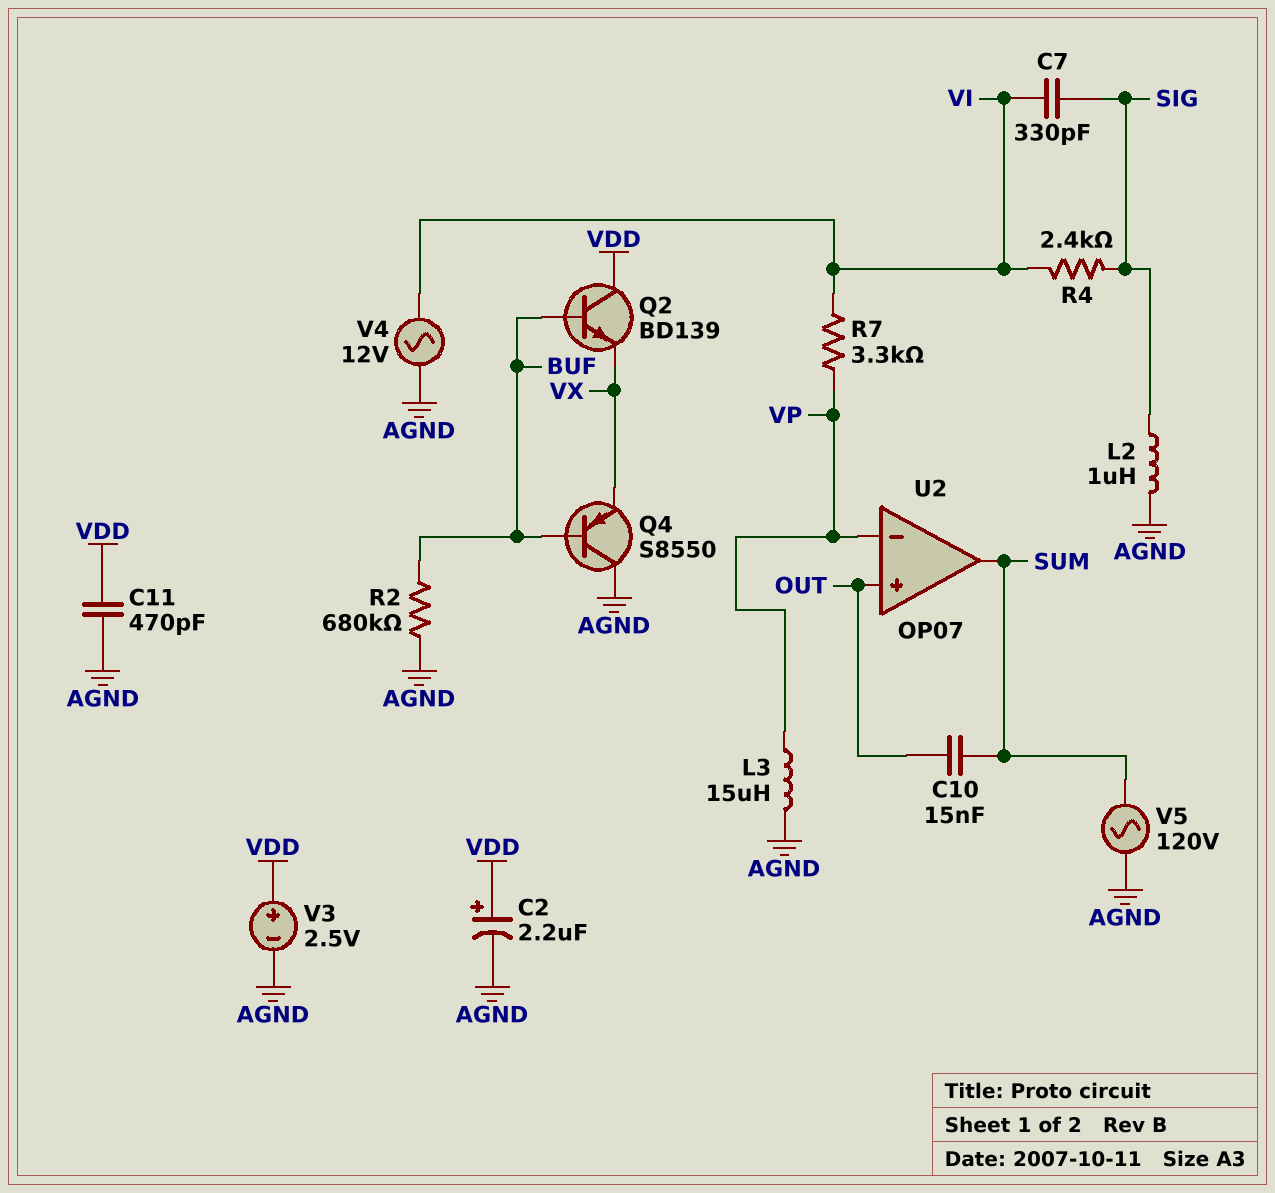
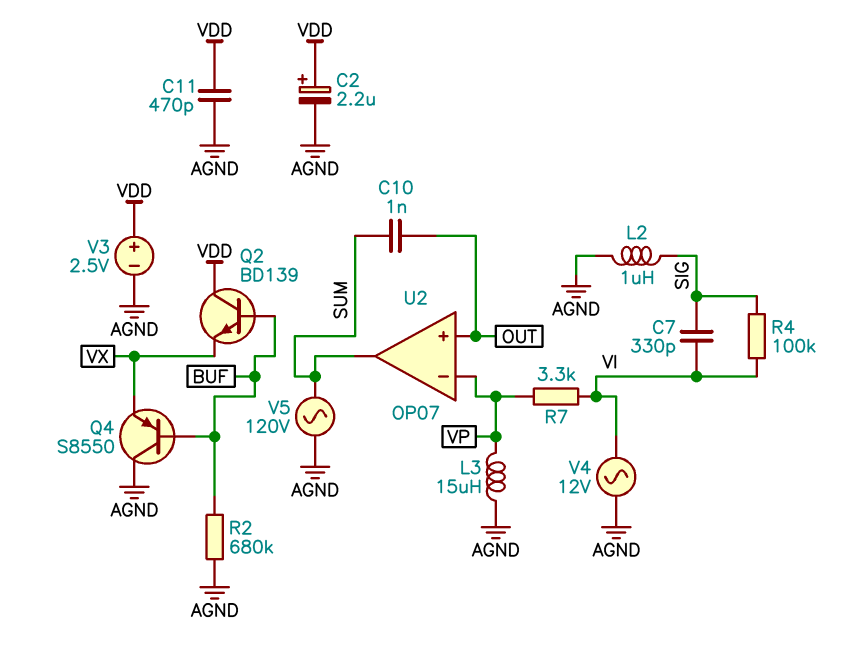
C10: 15nF (OUT, SUM) -> 1nF (OUT, SUM)
R4: 2.4k (SIG, VI) -> 100k (SIG, VI)

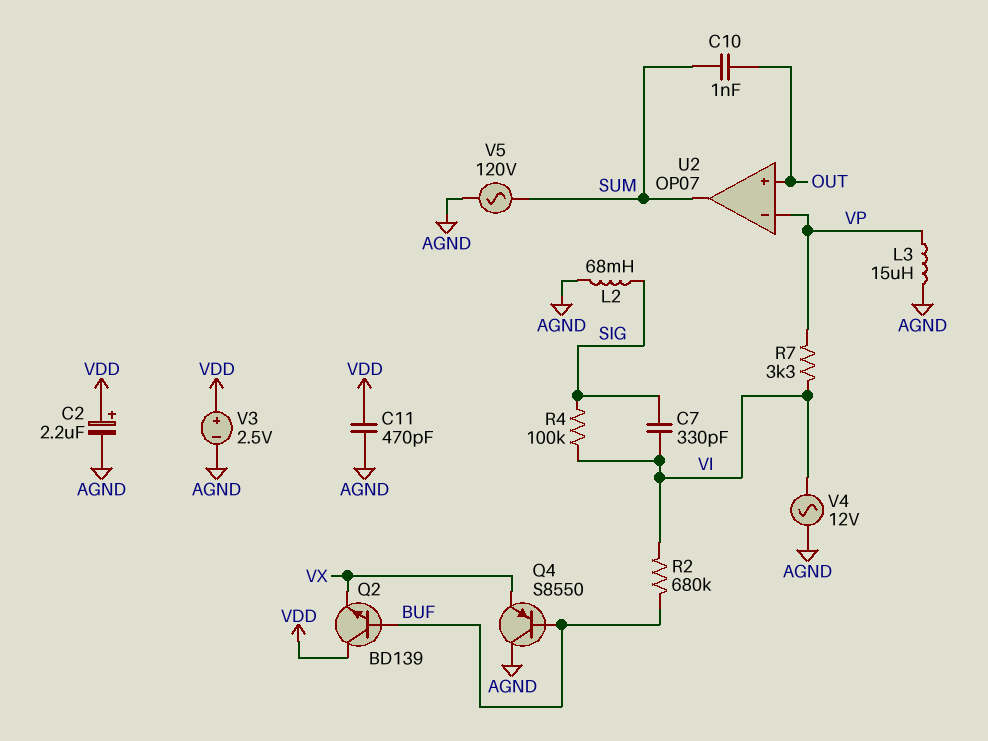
L2: 1uH (AGND, SIG) -> 68mH (AGND, SIG)
R2: 680k (AGND, BUF) -> 680k (BUF, VI)

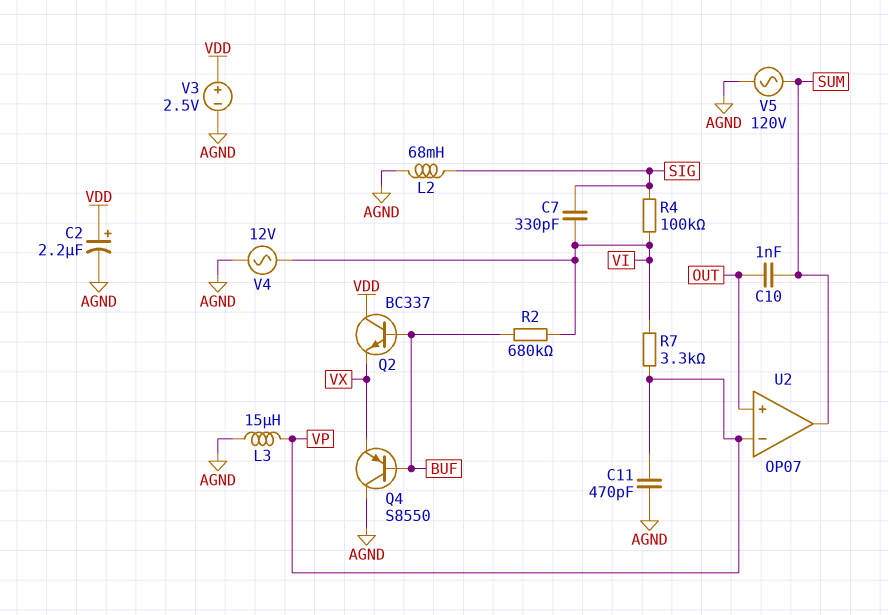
C11: 470pF (AGND, VDD) -> 470pF (AGND, VP)
Q2: NPN BD139 (B BUF, C VDD, E VX) -> NPN BC337 (B BUF, C VDD, E VX)

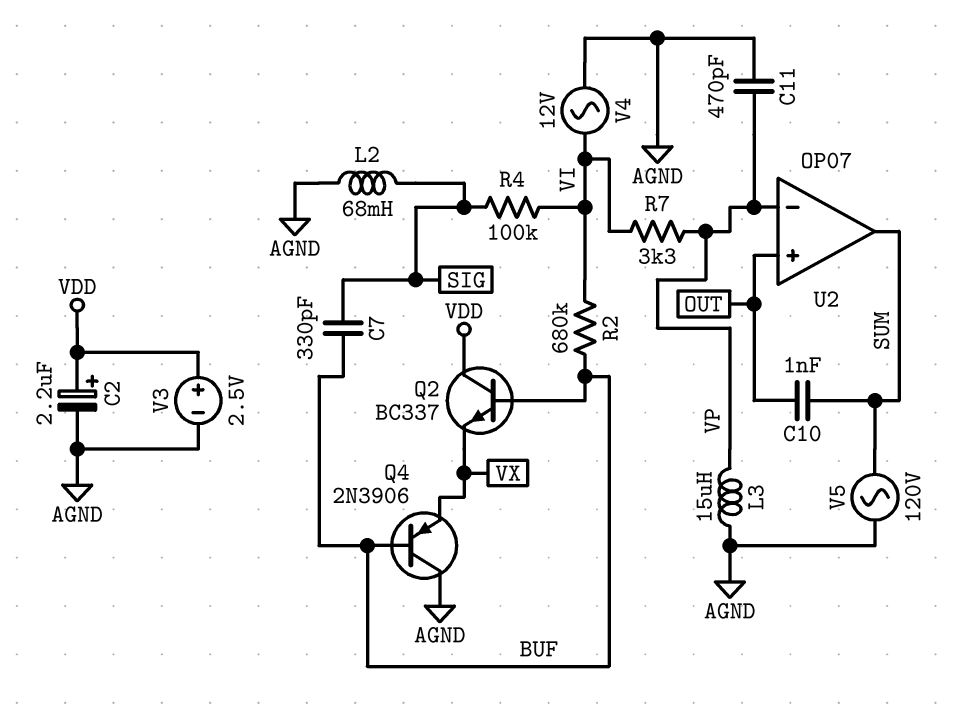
C7: 330pF (SIG, VI) -> 330pF (BUF, SIG)
Q4: PNP S8550 (B BUF, C AGND, E VX) -> PNP 2N3906 (B BUF, C AGND, E VX)

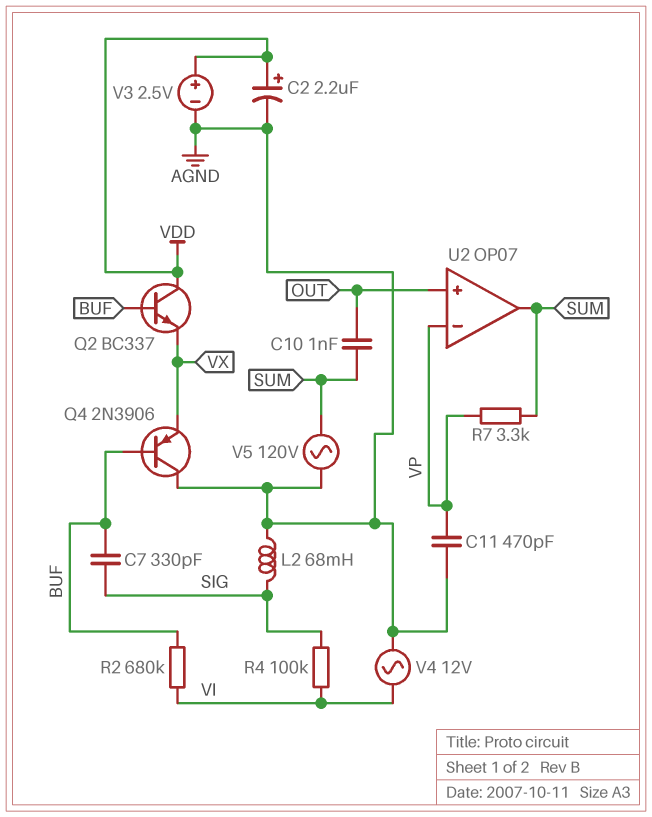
L3: 15uH (AGND, VP) -> none
R7: 3.3k (VI, VP) -> 3.3k (SUM, VP)

